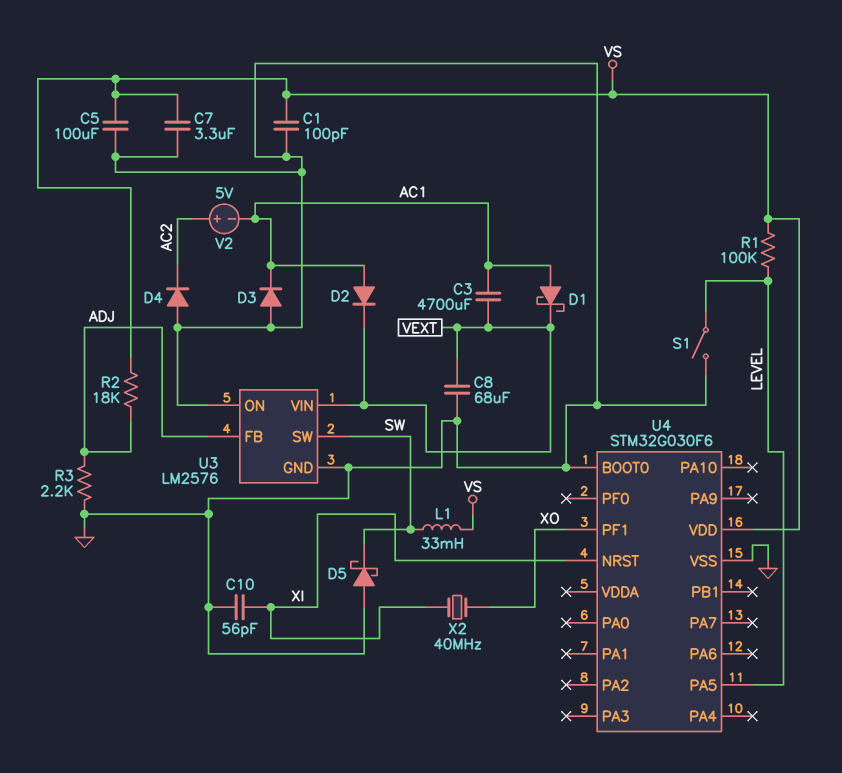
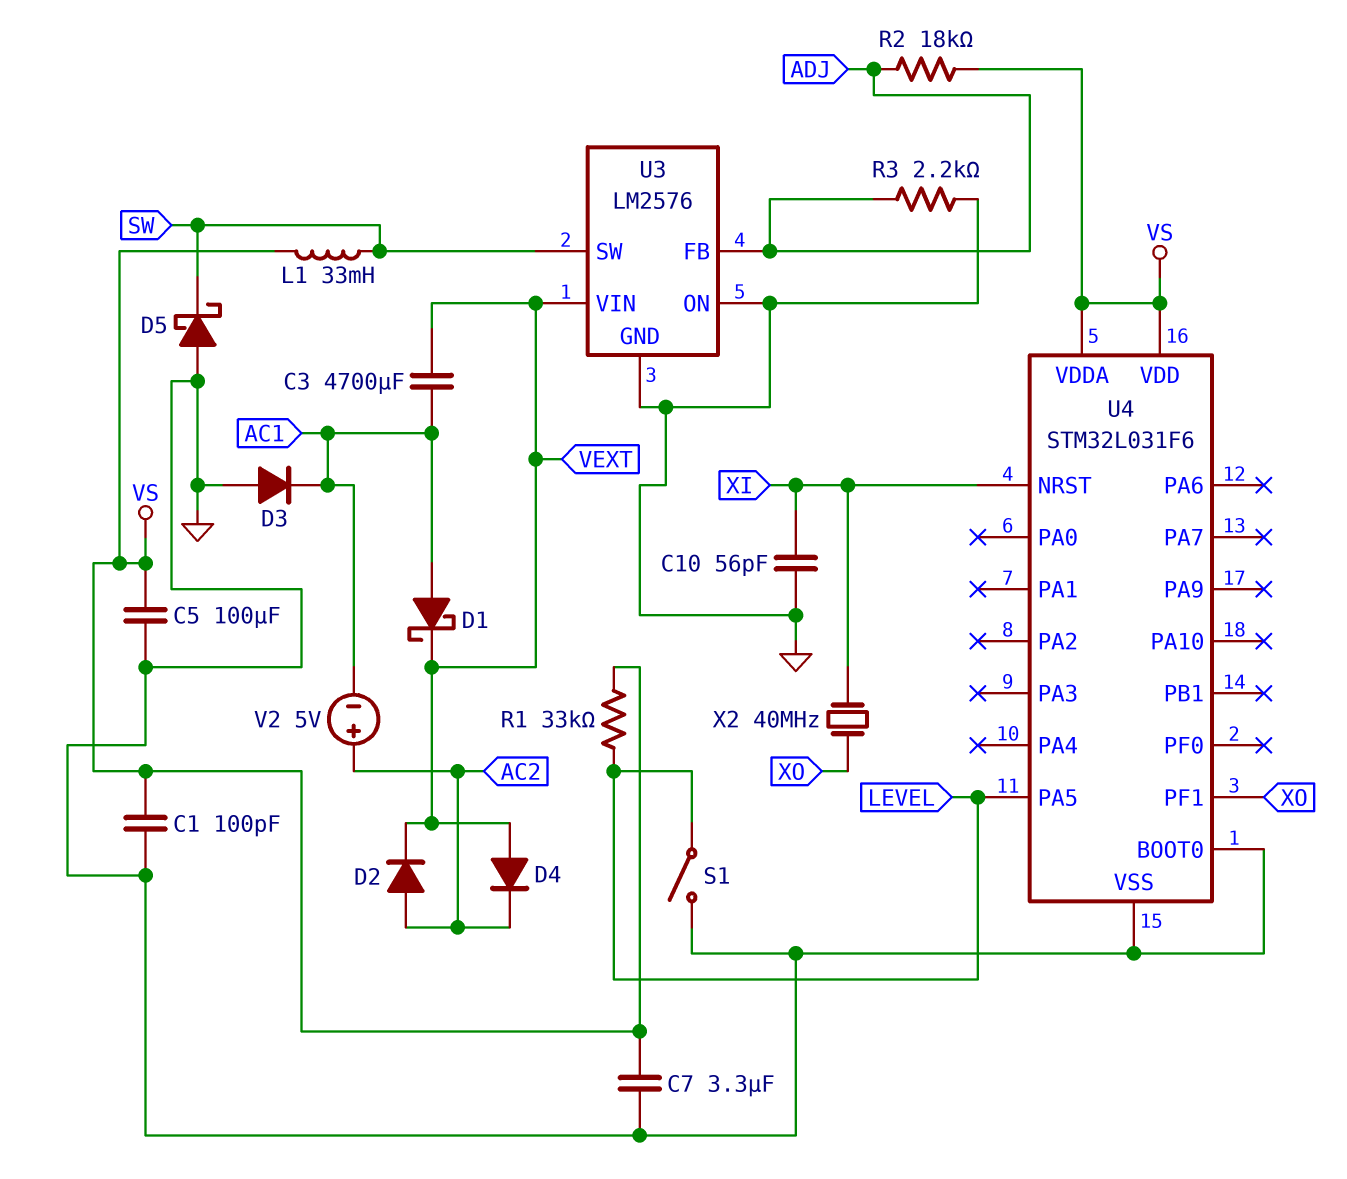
C8: 68uF (GND, VEXT) -> none
D2: diode (A AC1, K VEXT) -> diode (A AC2, K VEXT)
D4: diode (A GND, K AC2) -> diode (A VEXT, K AC2)
R1: 100k (LEVEL, VS) -> 33k (LEVEL, VS)
U4: STM32G030F6 -> STM32L031F6
U4 pin VDDA: none -> VS

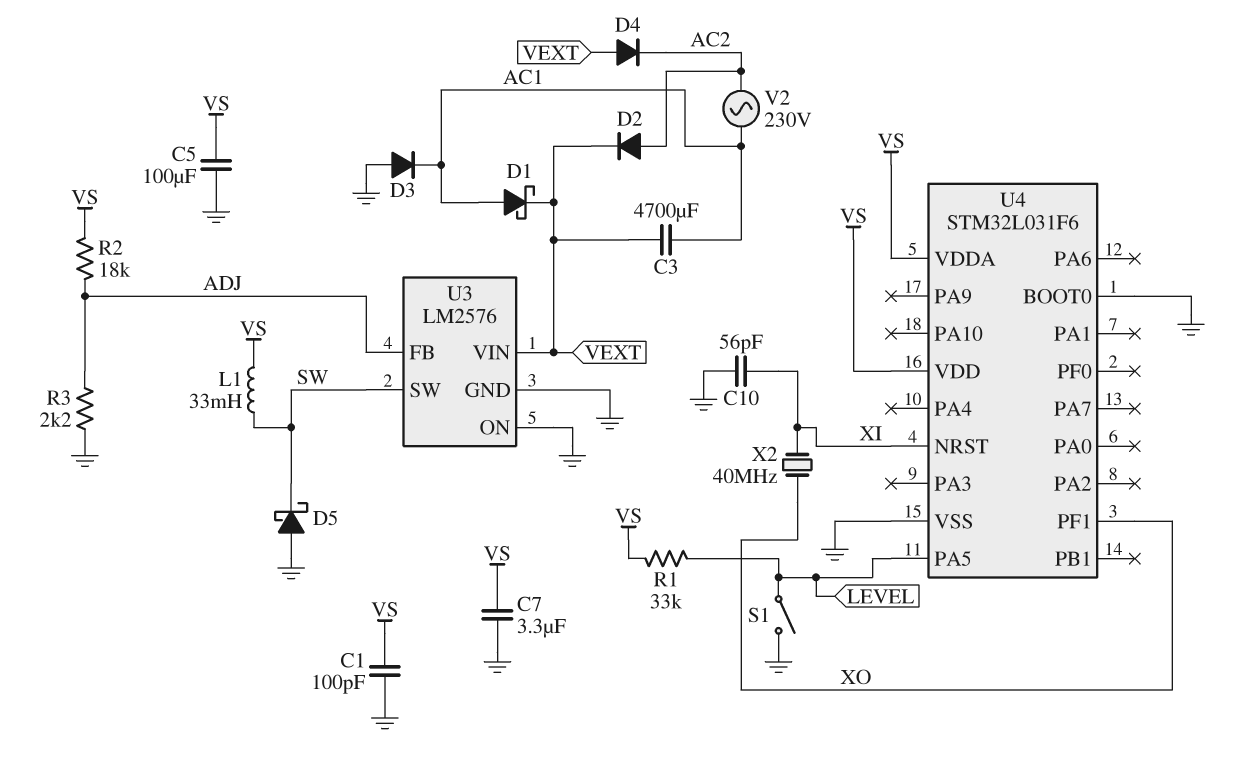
V2: 5V (plus AC2, minus AC1) -> AC 230V (AC1, AC2)

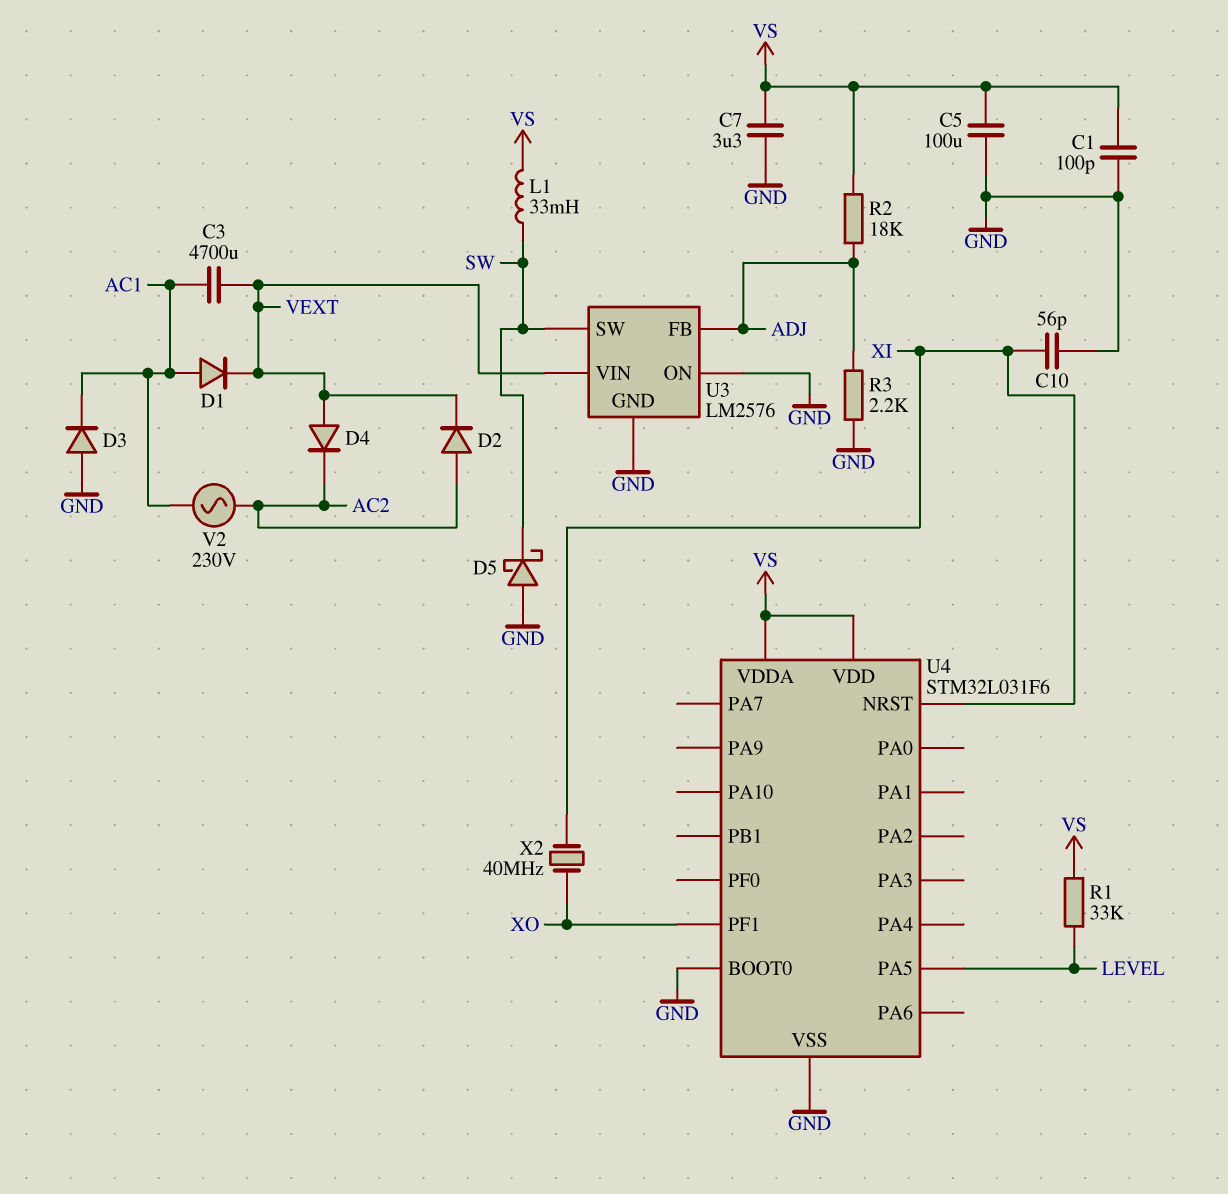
D1: schottky (A AC1, K VEXT) -> diode (A AC1, K VEXT)
S1: switch (GND, LEVEL) -> none

